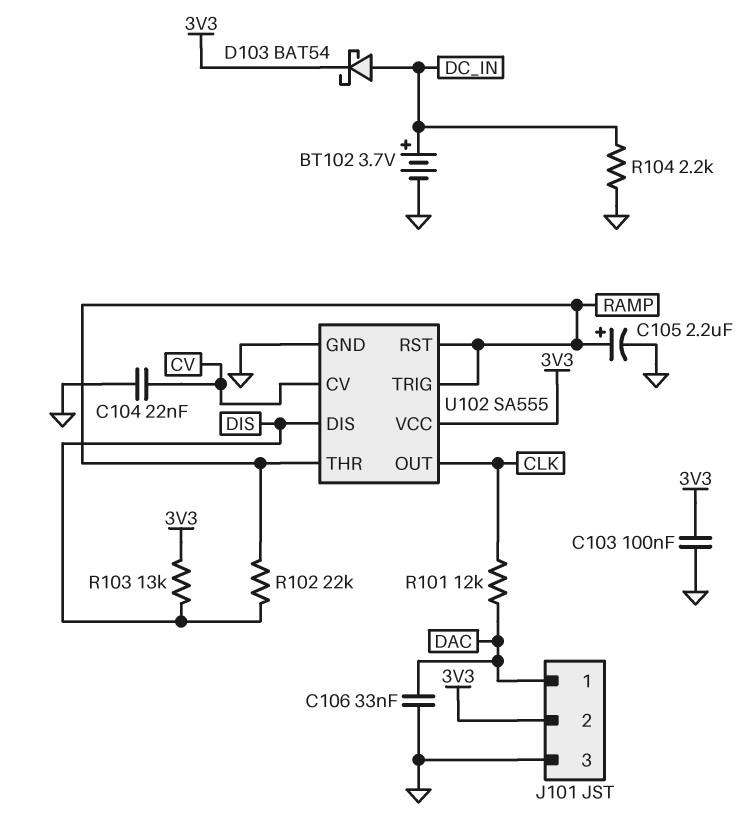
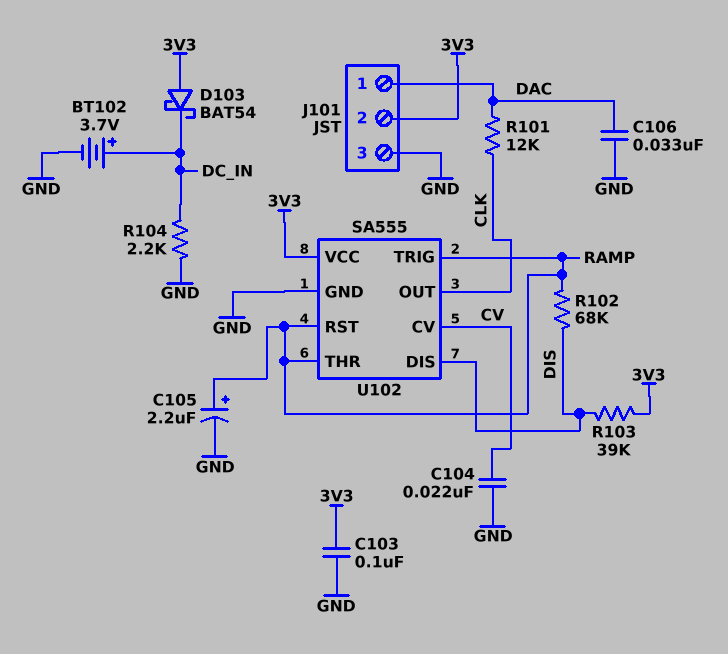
D103: schottky BAT54 (A DC_IN, K 3V3) -> schottky BAT54 (A 3V3, K DC_IN)
R102: 22k (DIS, RAMP) -> 68k (DIS, RAMP)
R103: 13k (3V3, DIS) -> 39k (3V3, DIS)

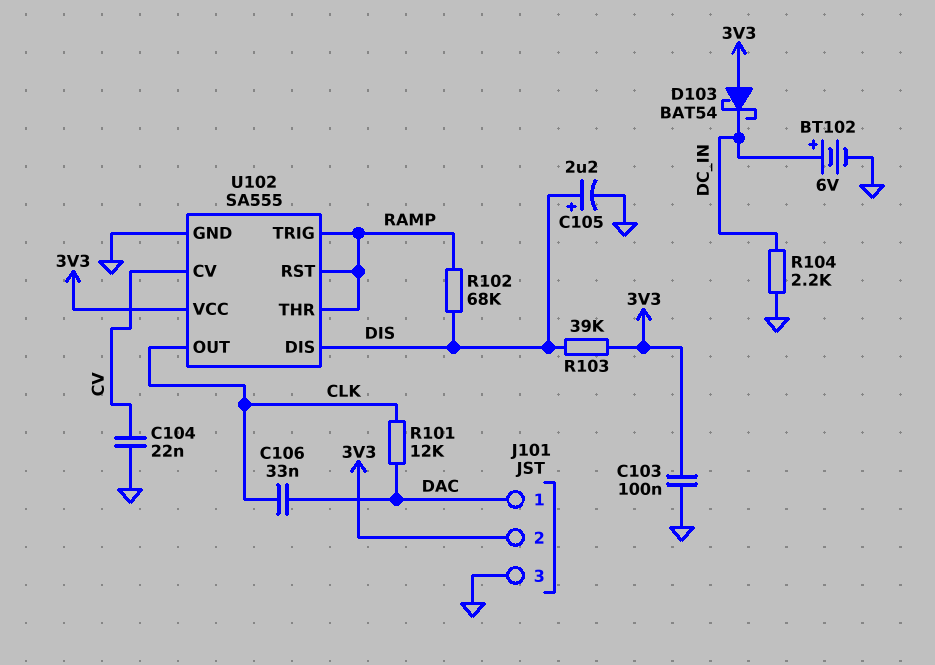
BT102: 3.7V (plus DC_IN, minus GND) -> 6V (plus DC_IN, minus GND)
C105: 2.2uF (plus RAMP, minus GND) -> 2.2uF (plus DIS, minus GND)
C106: 33nF (DAC, GND) -> 33nF (CLK, DAC)

